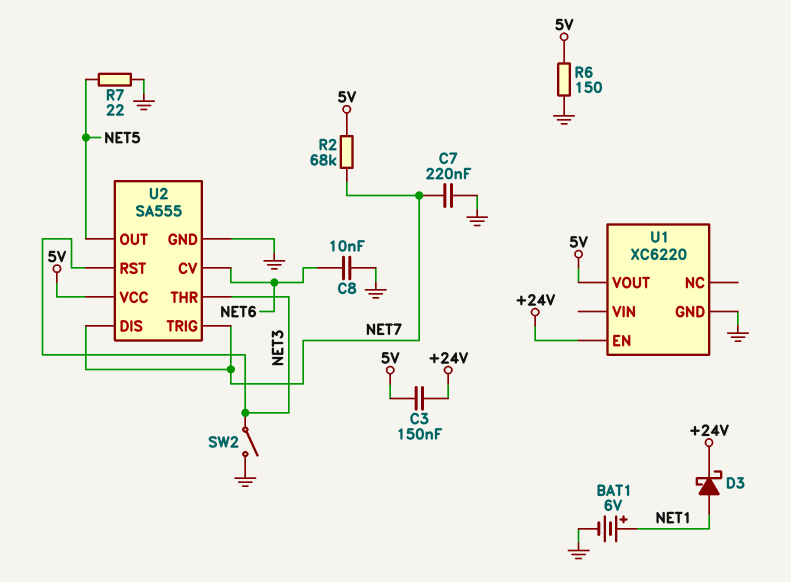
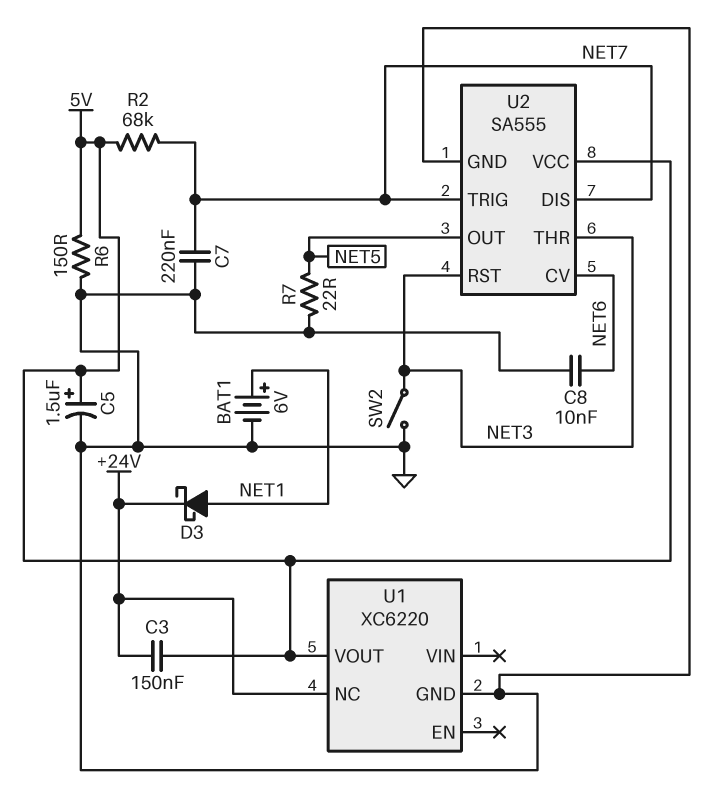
C5: none -> 1.5uF (plus 5V, minus GND)
U1 pin EN: +24V -> none
U1 pin NC: none -> +24V

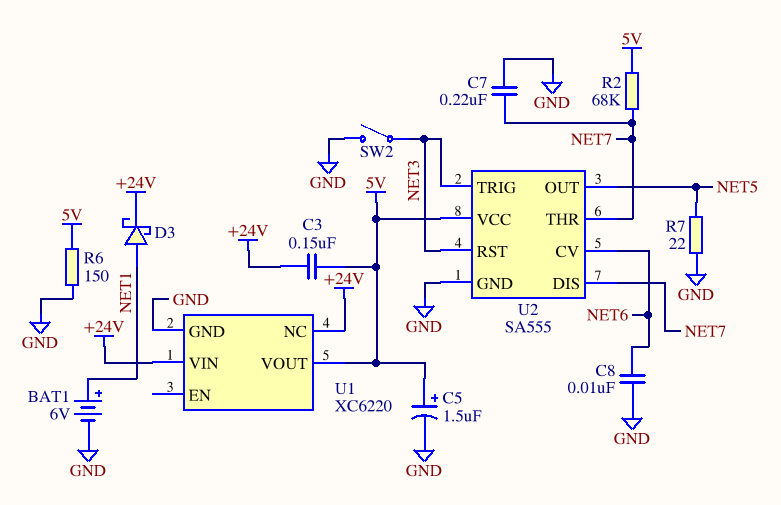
U1 pin VIN: none -> +24V
U2 pin THR: NET3 -> NET7
U2 pin TRIG: NET7 -> NET3

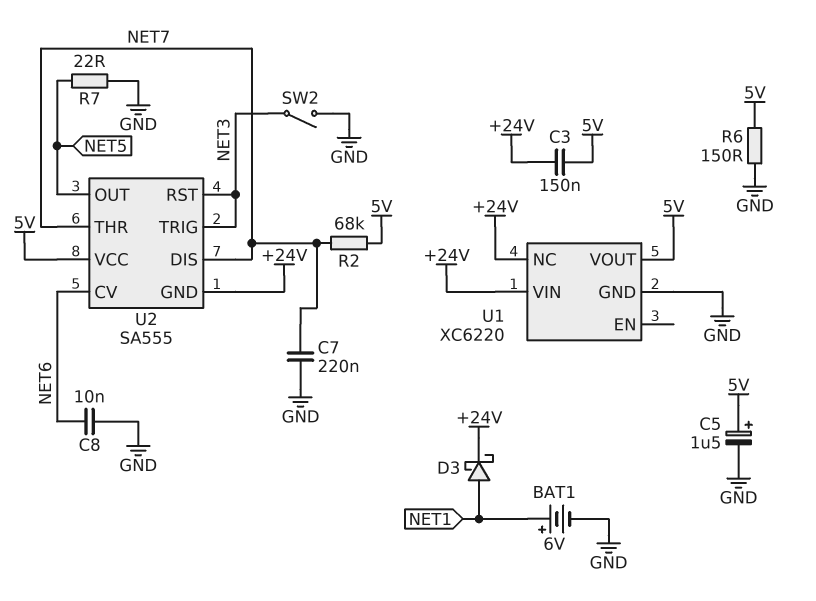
U2 pin GND: GND -> +24V

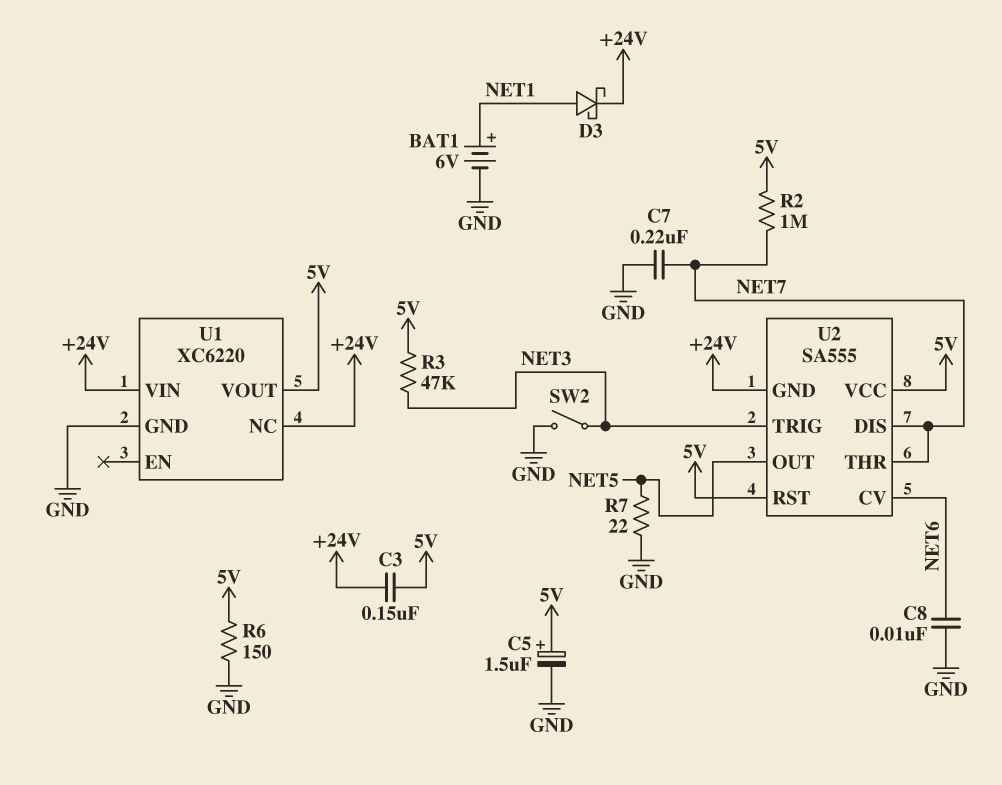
R2: 68k (5V, NET7) -> 1M (5V, NET7)
R3: none -> 47k (5V, NET3)
U2 pin RST: NET3 -> 5V

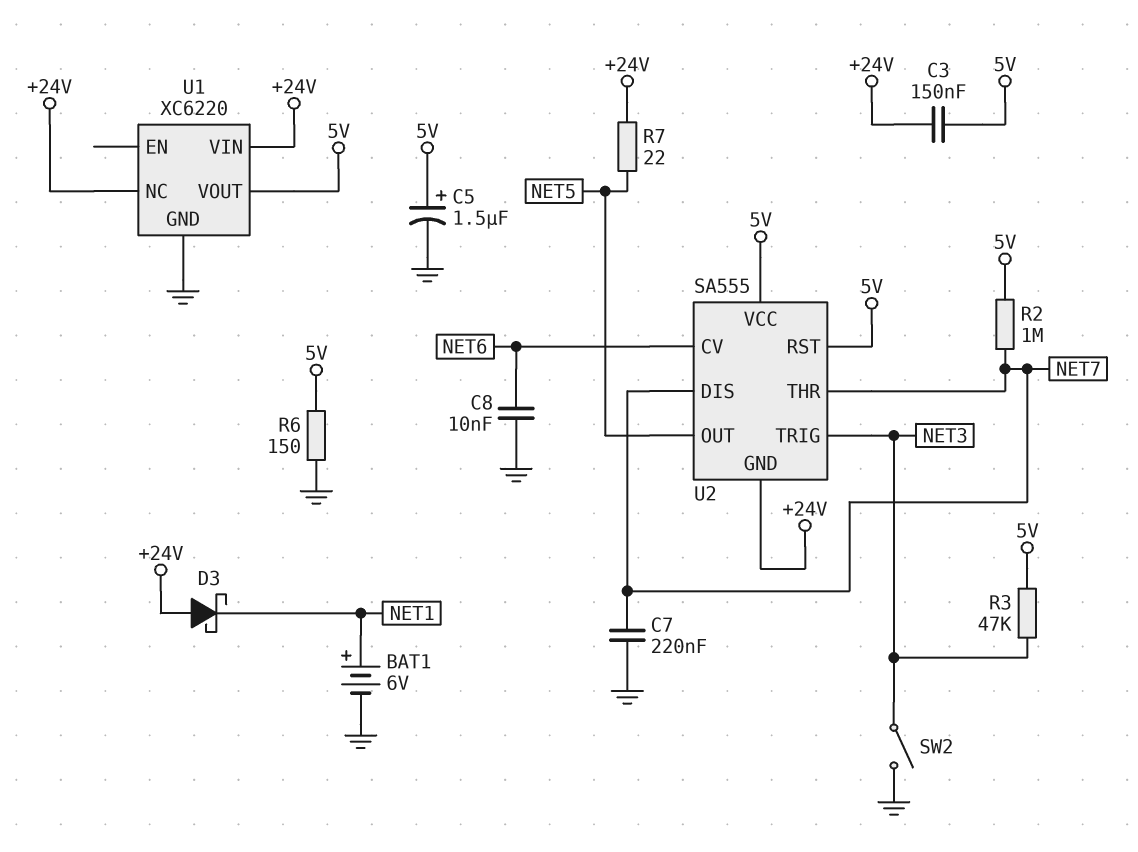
D3: schottky (A NET1, K +24V) -> schottky (A +24V, K NET1)
R7: 22 (GND, NET5) -> 22 (+24V, NET5)

